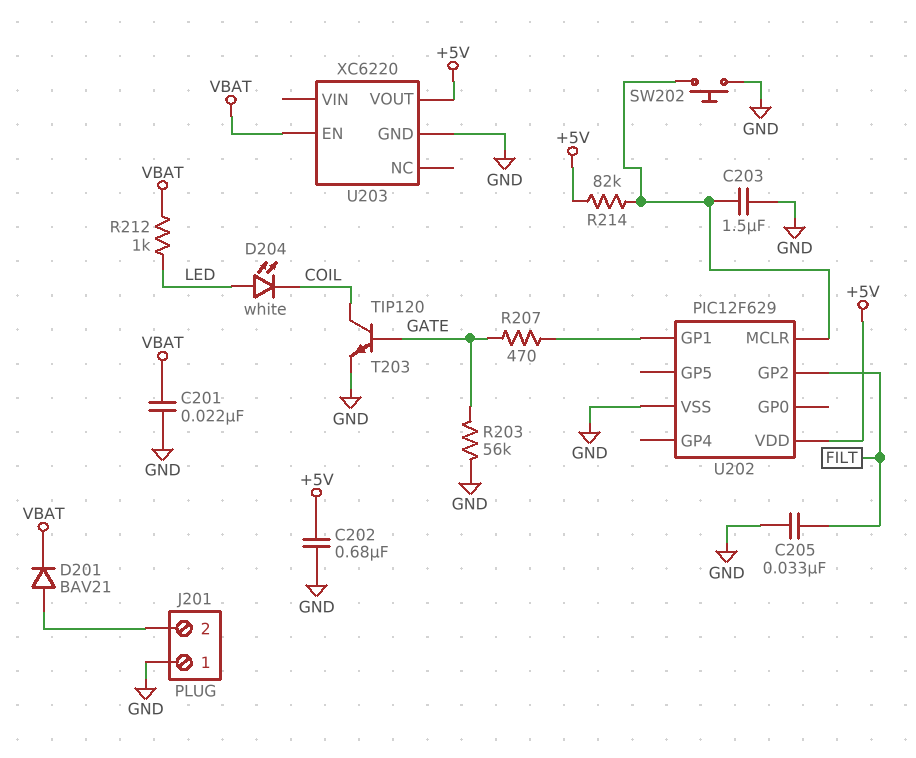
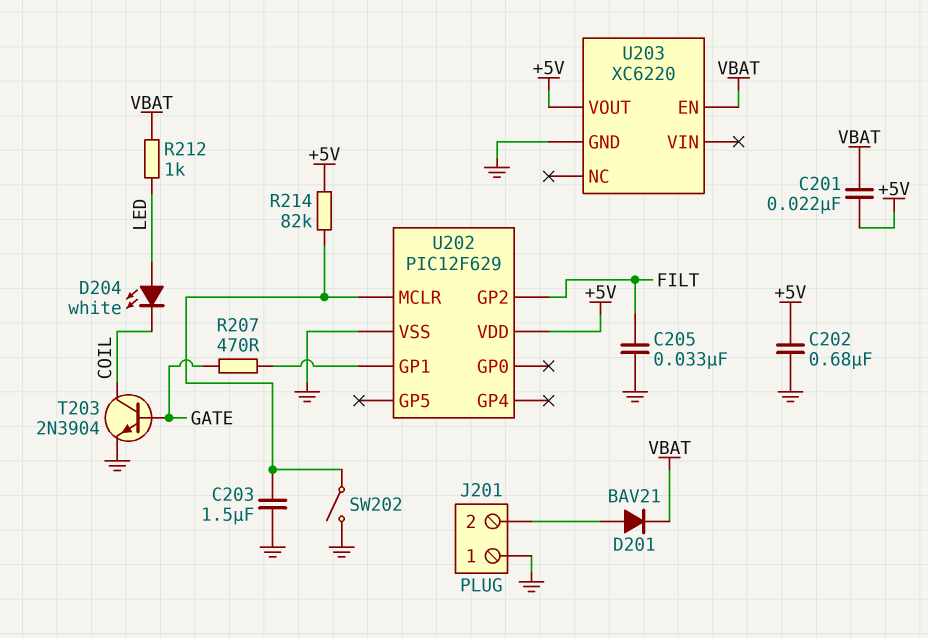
C201: 22nF (GND, VBAT) -> 22nF (+5V, VBAT)
R203: 56k (GATE, GND) -> none
SW202: button (GND, U202/MCLR) -> switch (GND, U202/MCLR)
T203: NPN TIP120 (B GATE, C COIL, E GND) -> NPN 2N3904 (B GATE, C COIL, E GND)

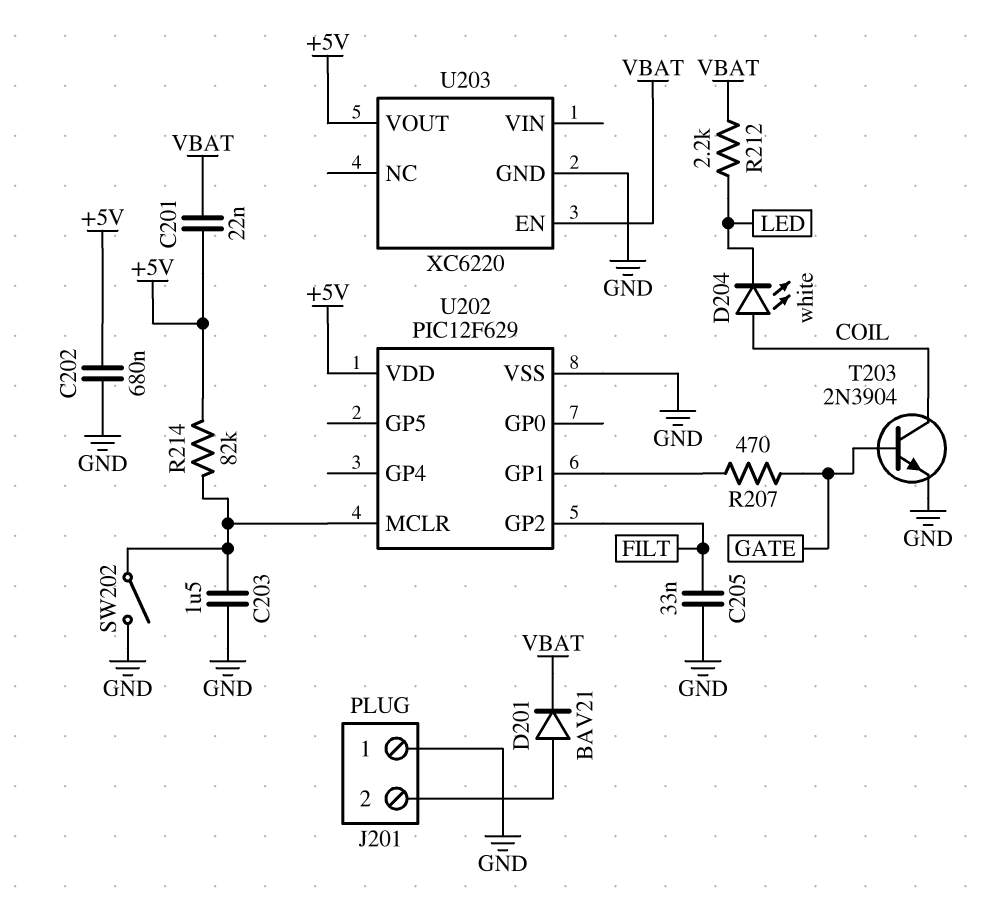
D204: LED white (A LED, K COIL) -> LED white (A COIL, K LED)
R212: 1k (LED, VBAT) -> 2.2k (LED, VBAT)

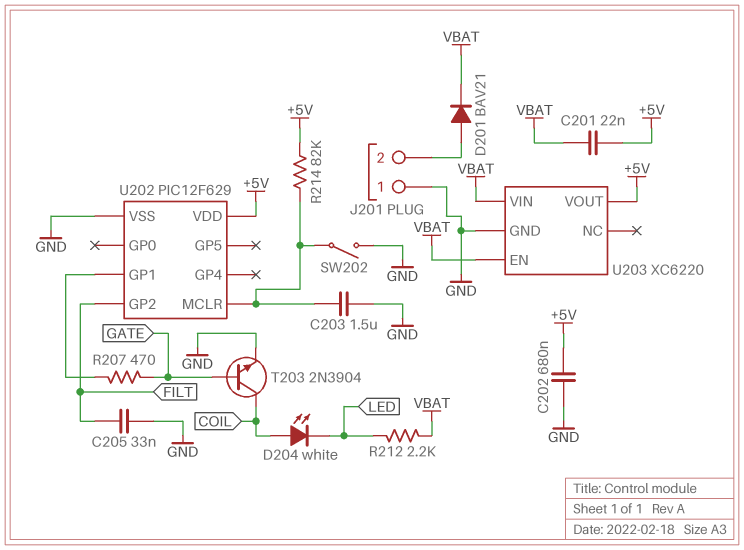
U203 pin VIN: none -> VBAT

